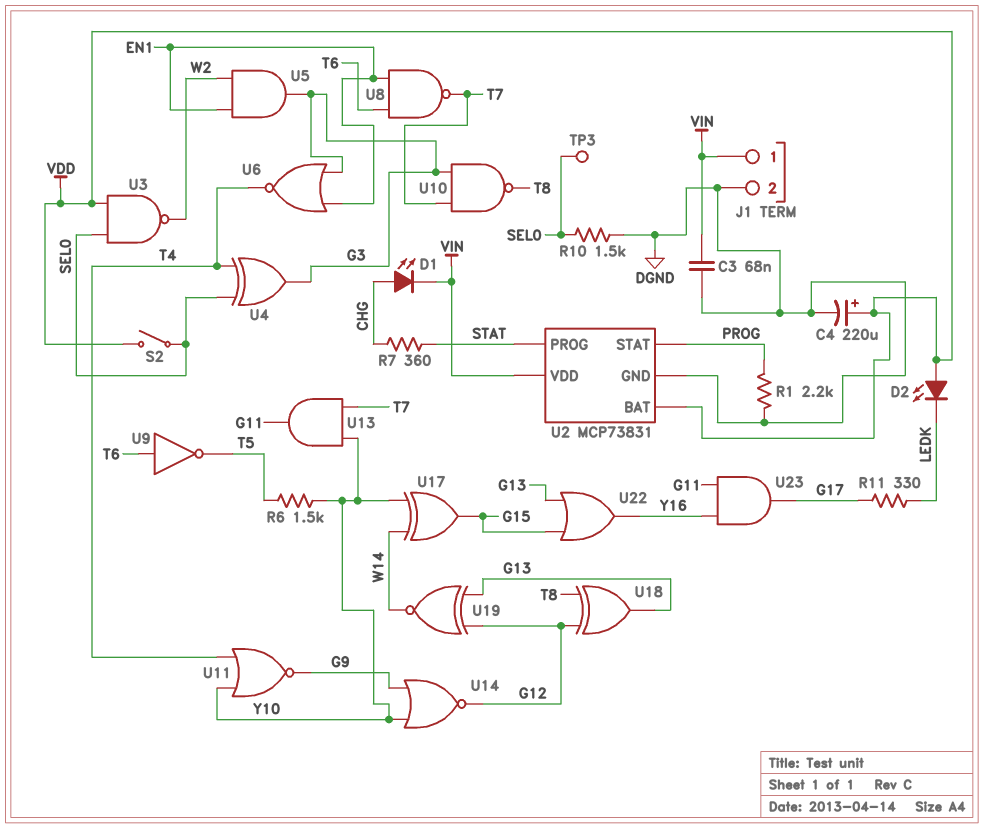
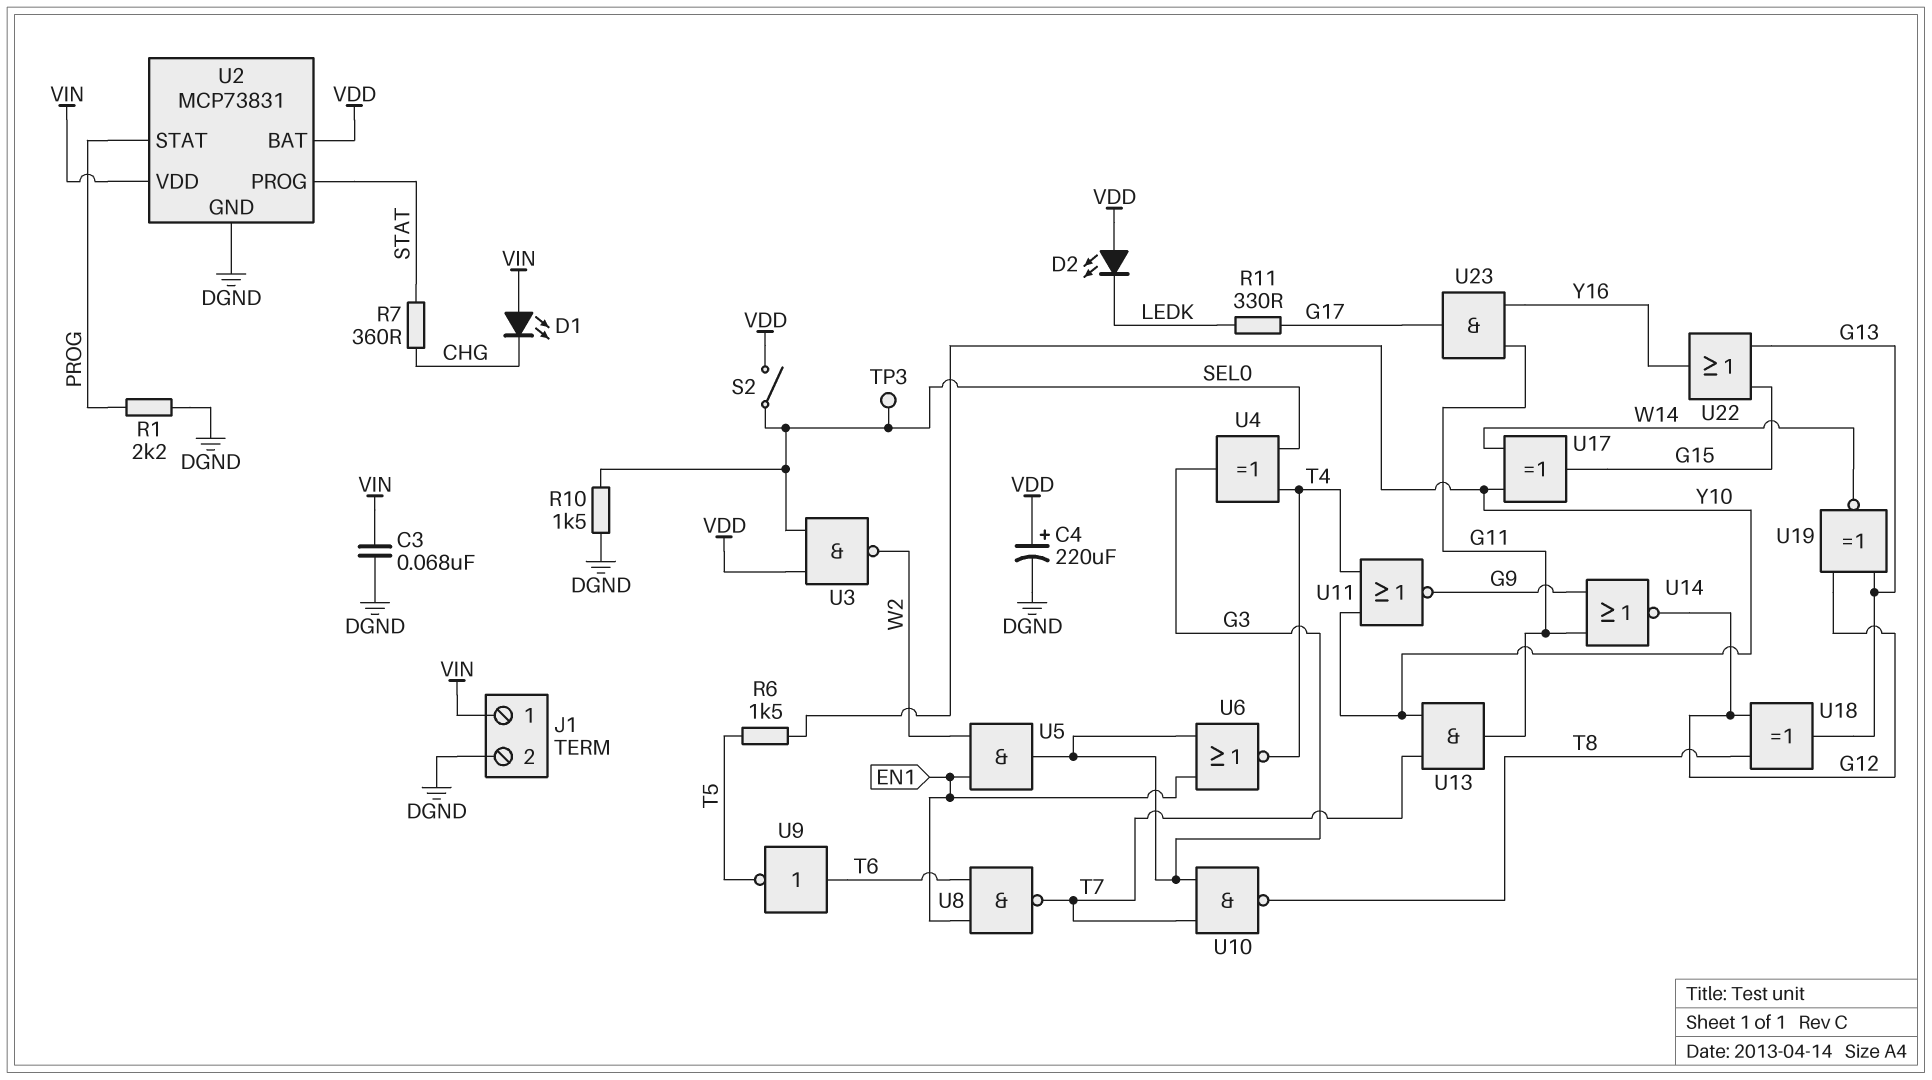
D1: LED (A CHG, K VIN) -> LED (A VIN, K CHG)
U14: NOR (in G9, in Y10, out G12) -> NOR (in G9, in G11, out G12)

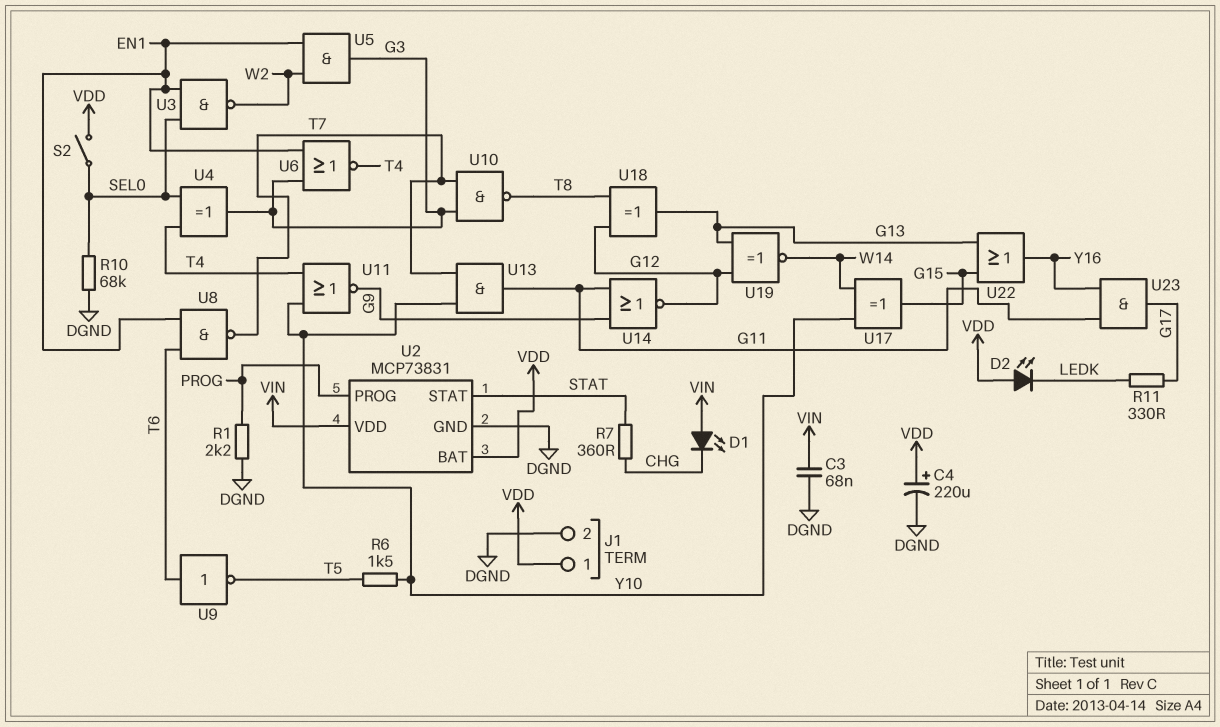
J1 pin 1: VIN -> VDD
R10: 1.5k (DGND, SEL0) -> 68k (DGND, SEL0)
TP3: test point (SEL0) -> none
U2 pin PROG: STAT -> PROG
U2 pin STAT: PROG -> STAT
U3: NAND (in SEL0, in VDD, out W2) -> NAND (in EN1, in SEL0, out W2)

